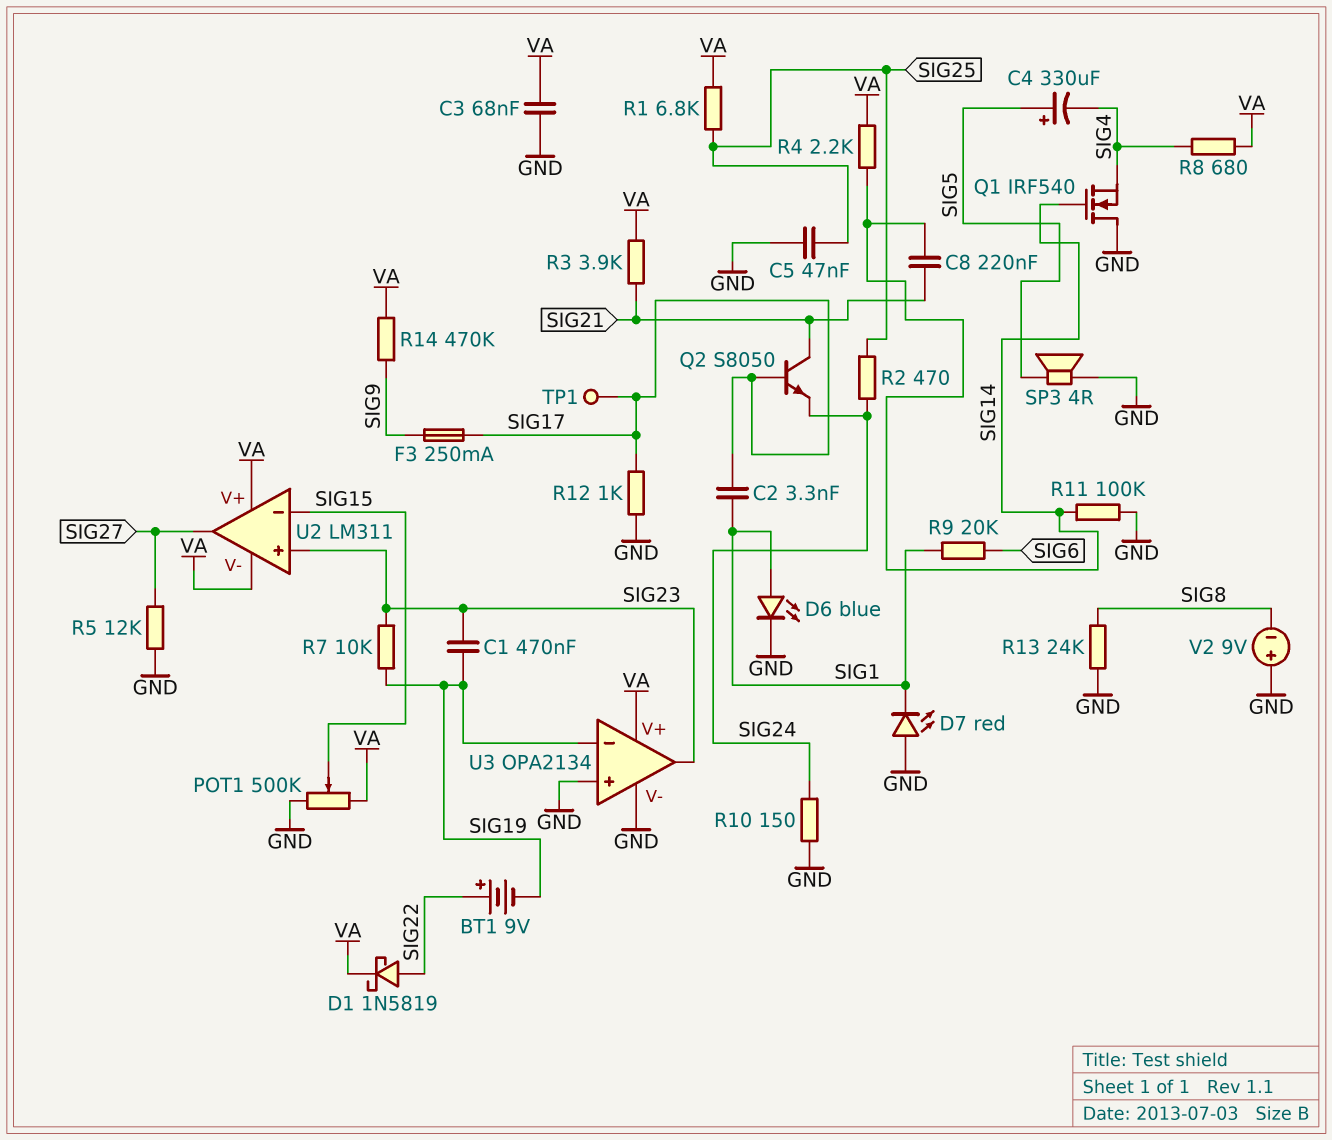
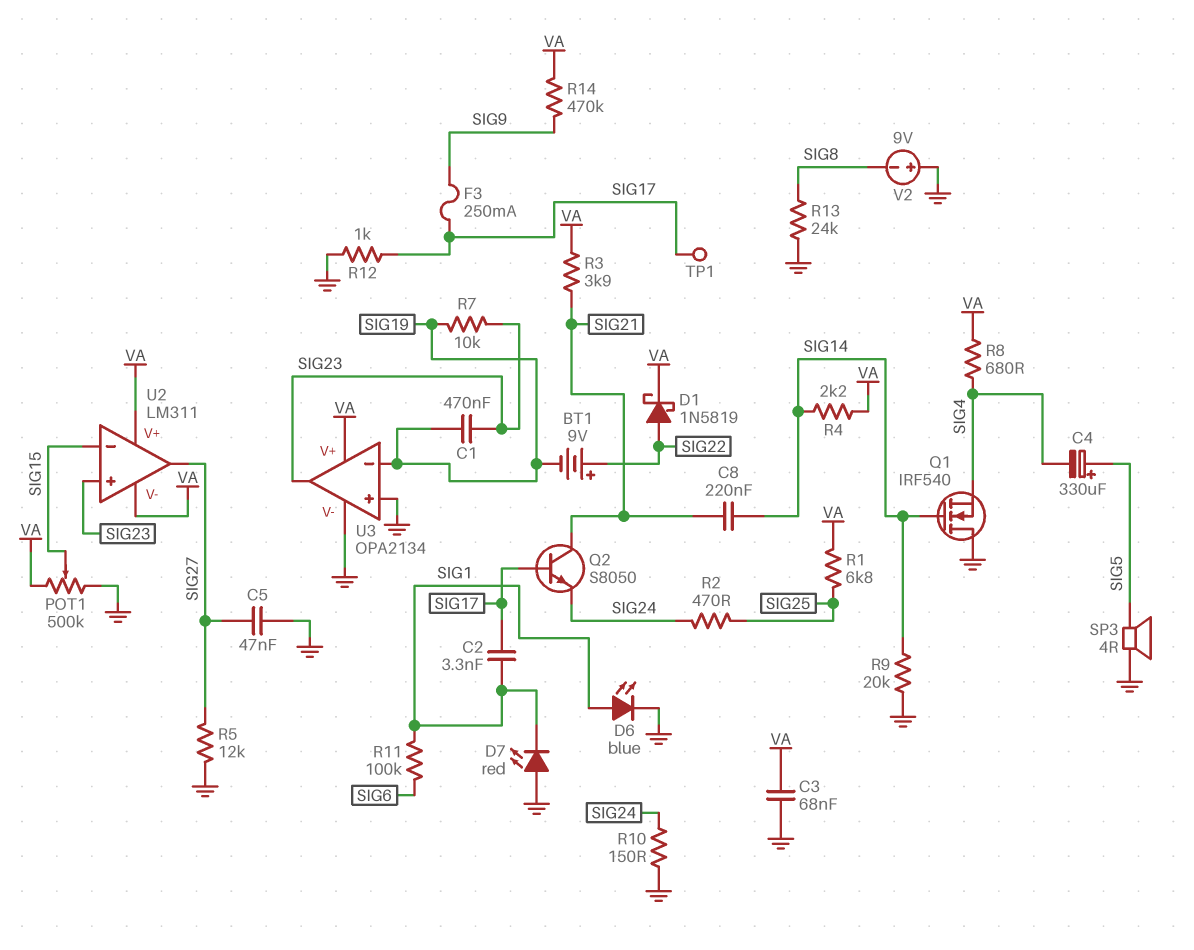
C5: 47nF (GND, SIG25) -> 47nF (GND, SIG27)
R9: 20k (SIG1, SIG6) -> 20k (GND, SIG14)
R11: 100k (GND, SIG14) -> 100k (SIG1, SIG6)

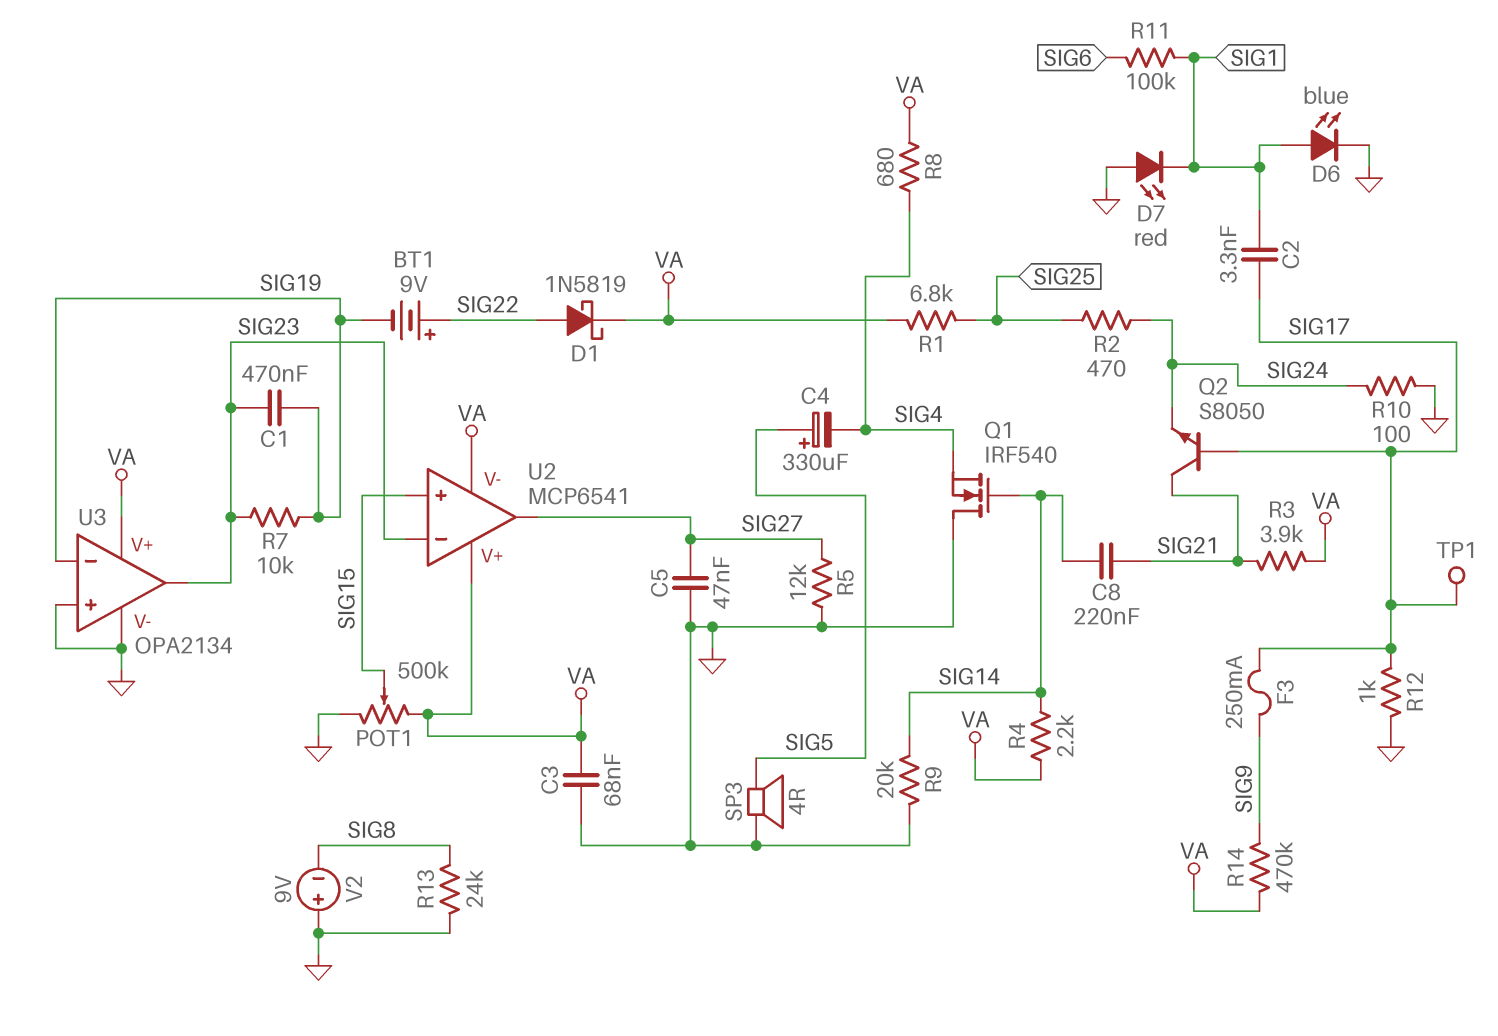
R10: 150 (GND, SIG24) -> 100 (GND, SIG24)
U2: LM311 -> MCP6541
U2 pin in+: SIG23 -> SIG15
U2 pin in-: SIG15 -> SIG23

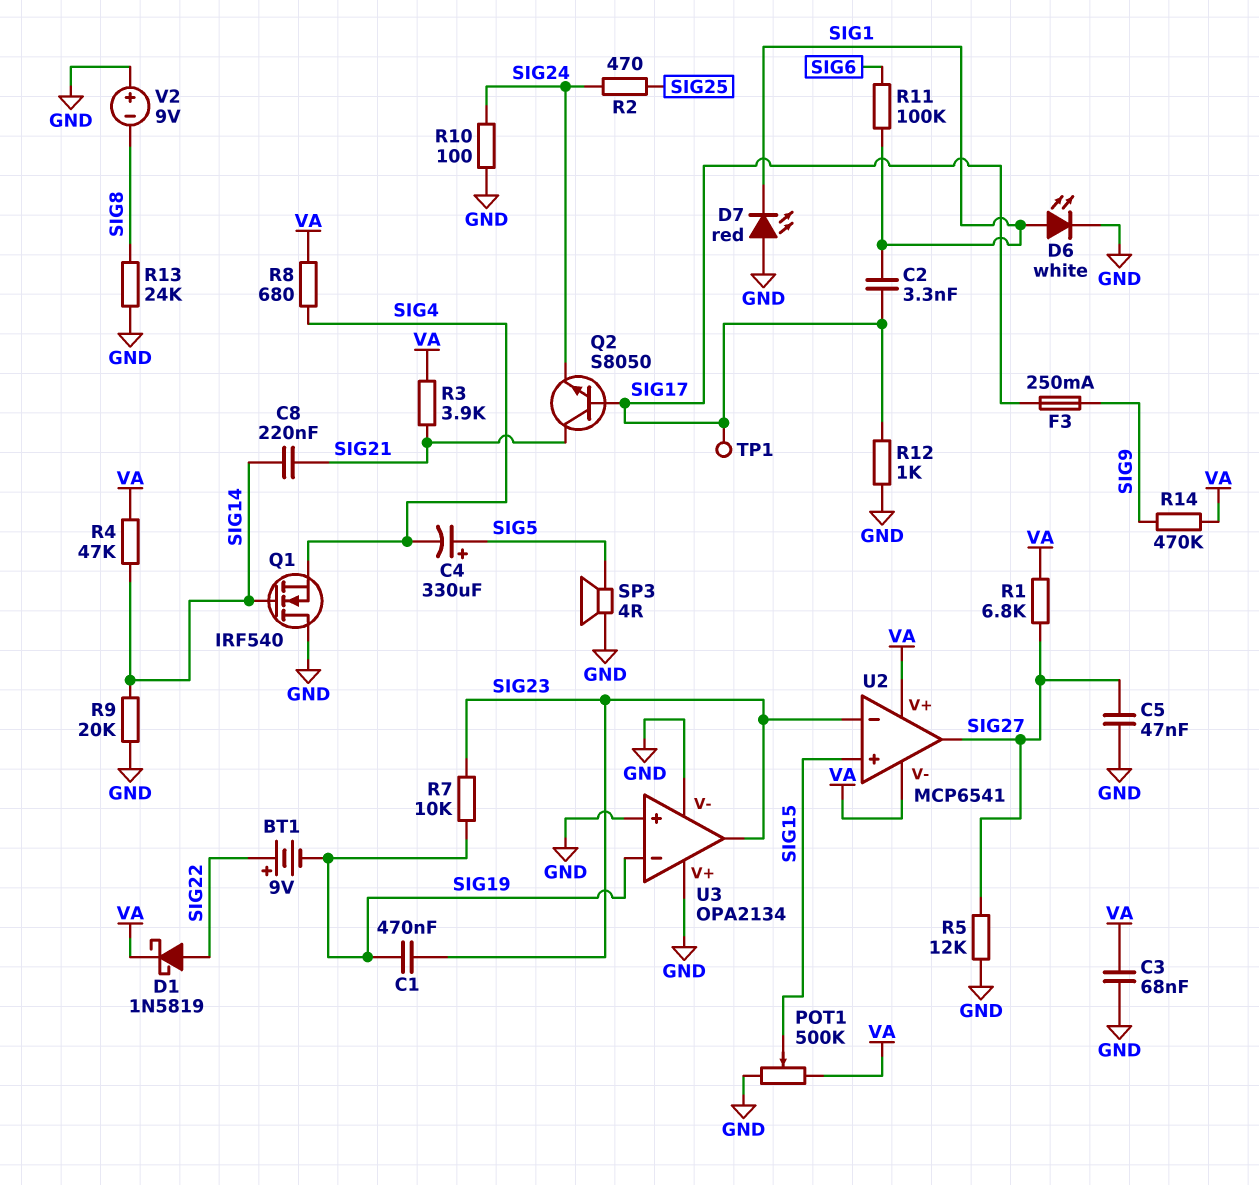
D6: LED blue (A SIG1, K GND) -> LED white (A SIG1, K GND)
R1: 6.8k (SIG25, VA) -> 6.8k (SIG27, VA)
R4: 2.2k (SIG14, VA) -> 47k (SIG14, VA)
U3 pin V+: VA -> GND

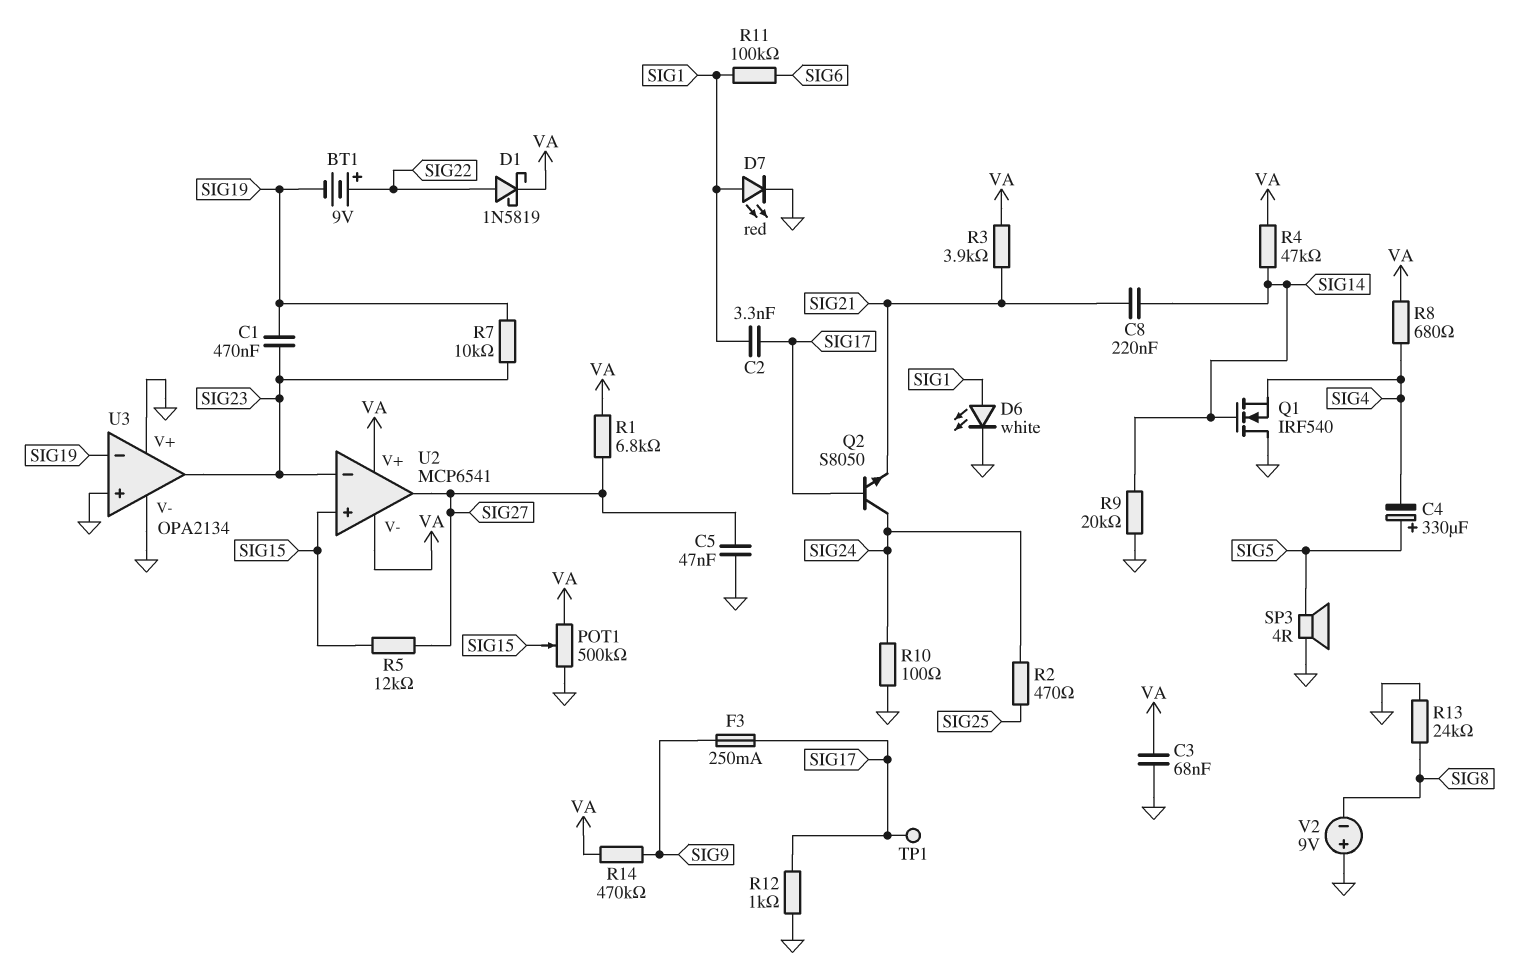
D7: LED red (A GND, K SIG1) -> LED red (A SIG1, K GND)
Q2: NPN S8050 (B SIG17, C SIG21, E SIG24) -> NPN S8050 (B SIG17, C SIG24, E SIG21)
R5: 12k (GND, SIG27) -> 12k (SIG15, SIG27)

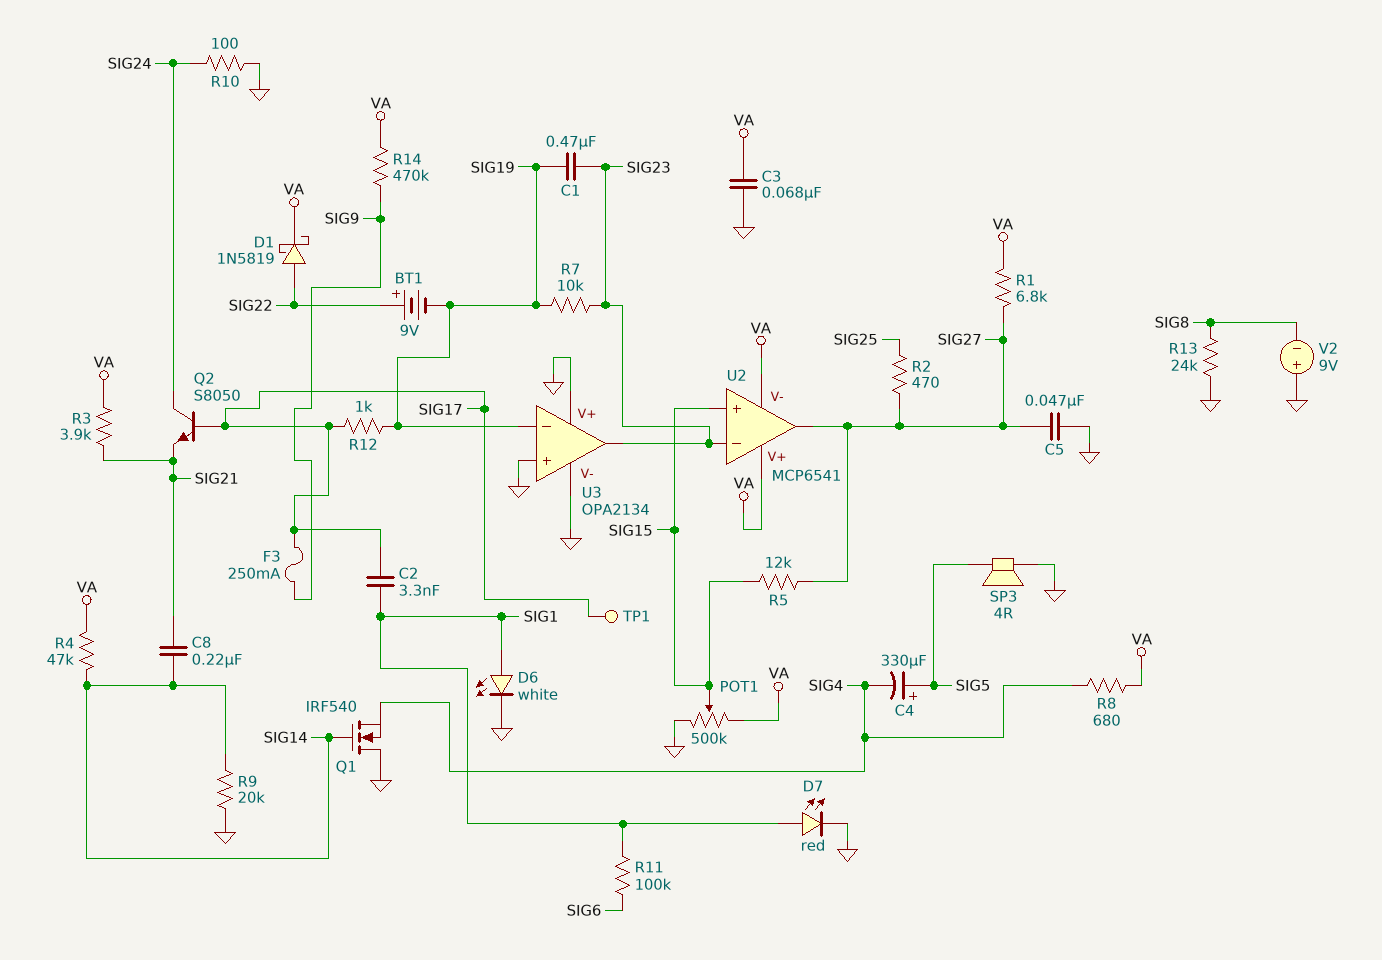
R2: 470 (SIG24, SIG25) -> 470 (SIG25, SIG27)
R12: 1k (GND, SIG17) -> 1k (SIG17, SIG19)

